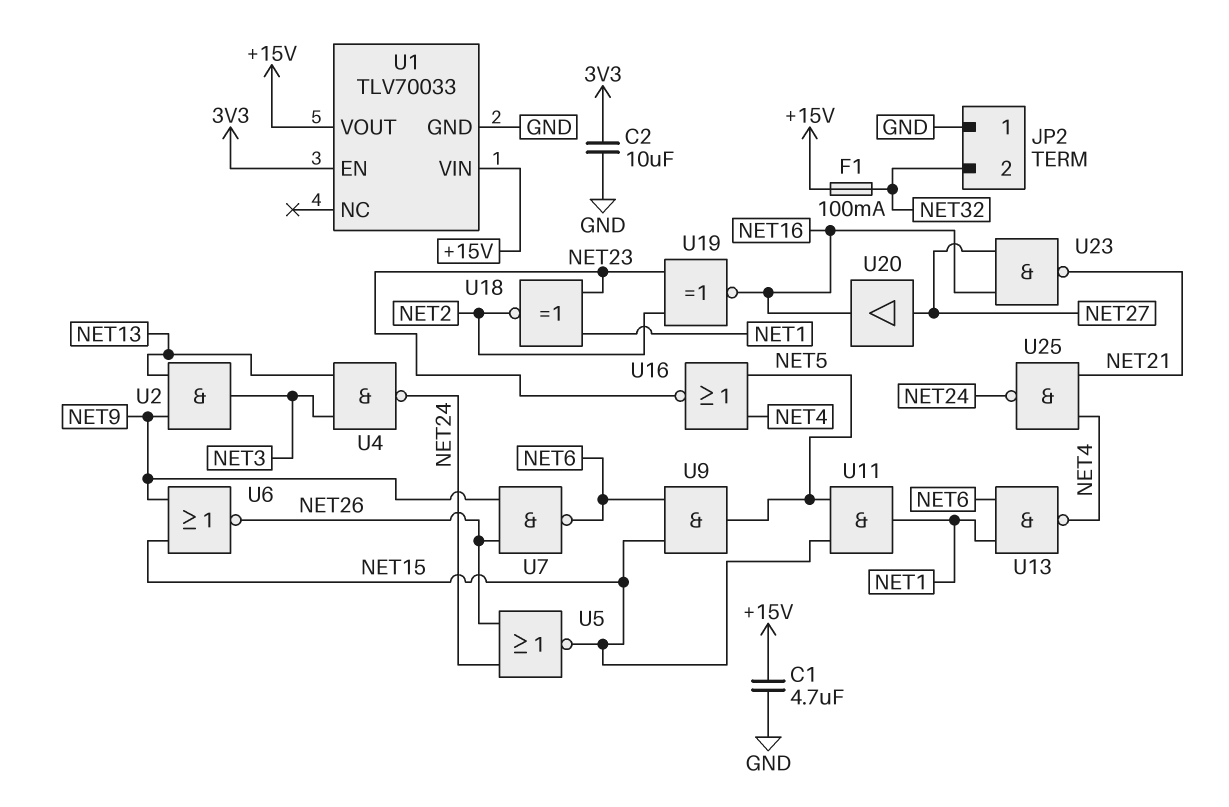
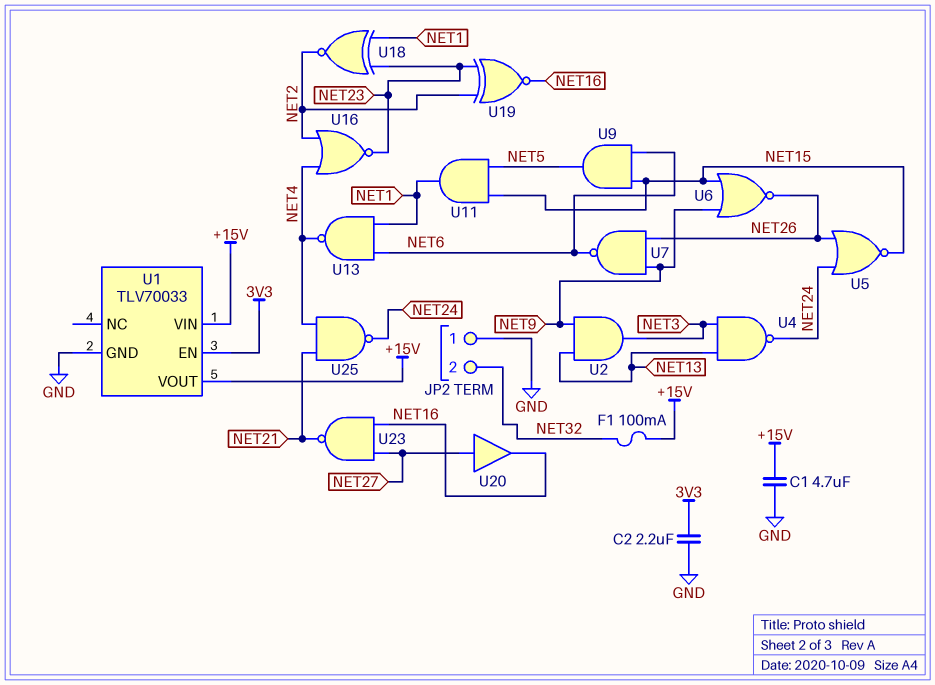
C2: 10uF (3V3, GND) -> 2.2uF (3V3, GND)
U16: NOR (in NET4, in NET5, out NET23) -> NOR (in NET2, in NET4, out NET23)

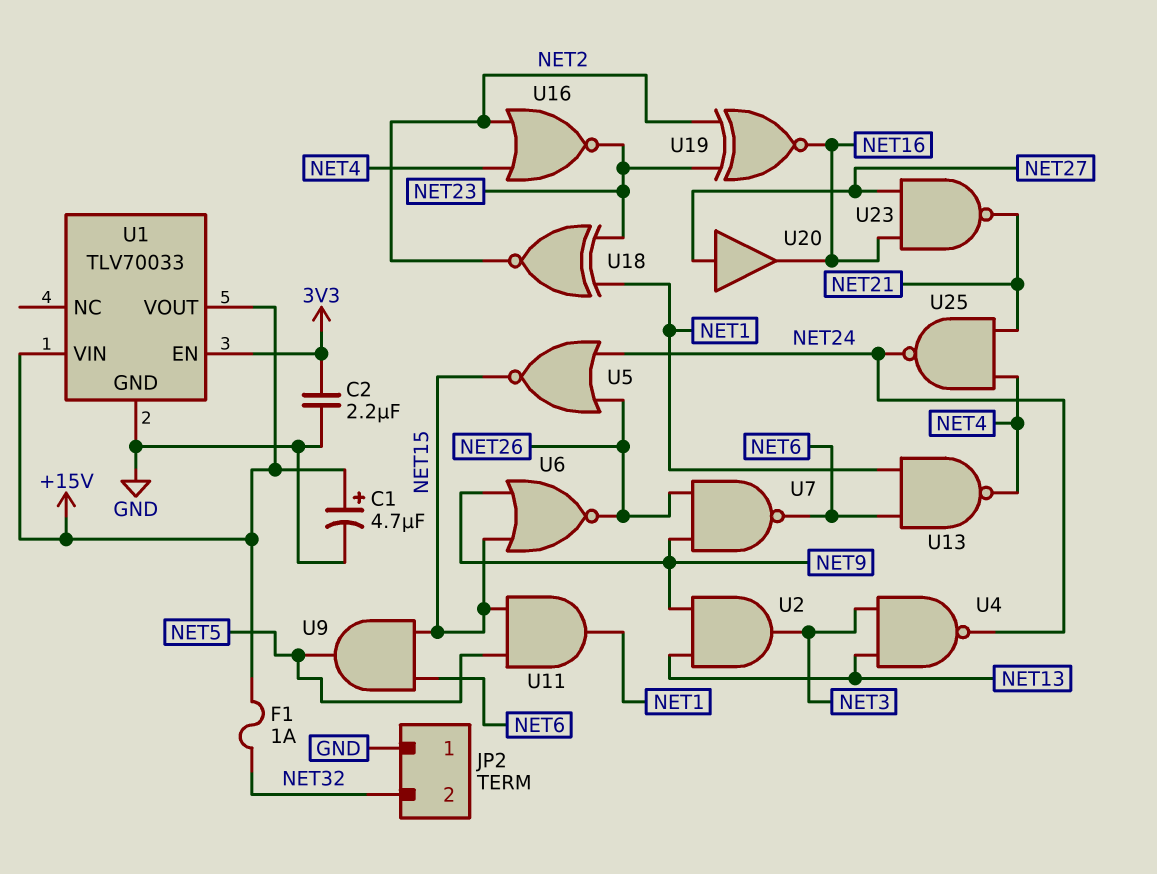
C1: 4.7uF (+15V, GND) -> 4.7uF (plus +15V, minus GND)
F1: 100mA (+15V, NET32) -> 1A (+15V, NET32)

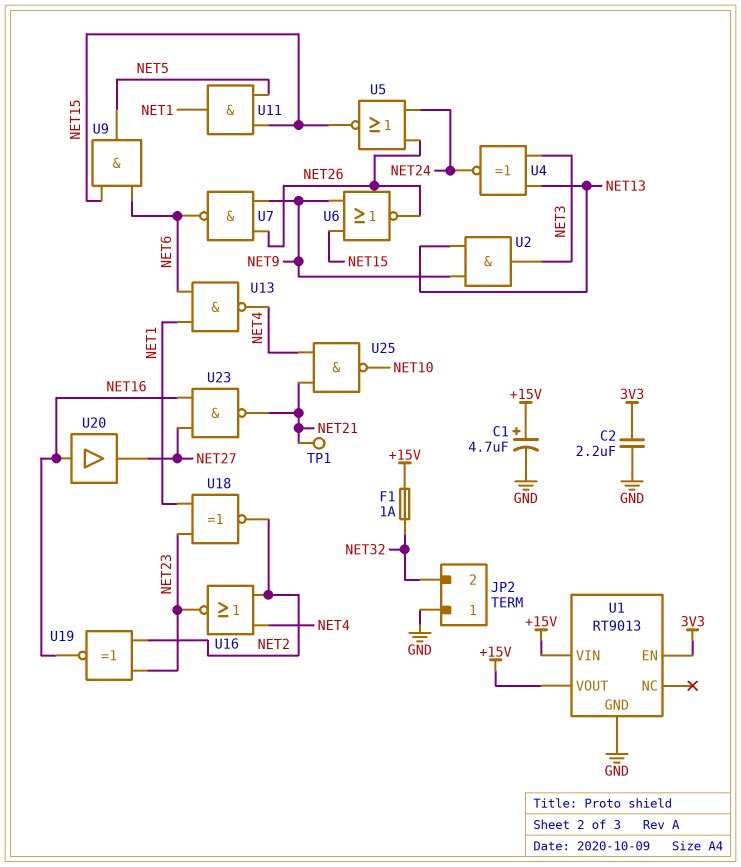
TP1: none -> test point (NET21)
U1: TLV70033 -> RT9013
U4: NAND (in NET3, in NET13, out NET24) -> XNOR (in NET3, in NET13, out NET24)
U20: buffer (in NET27, out NET16) -> buffer (in NET16, out NET27)
U25: NAND (in NET4, in NET21, out NET24) -> NAND (in NET4, in NET21, out NET10)

